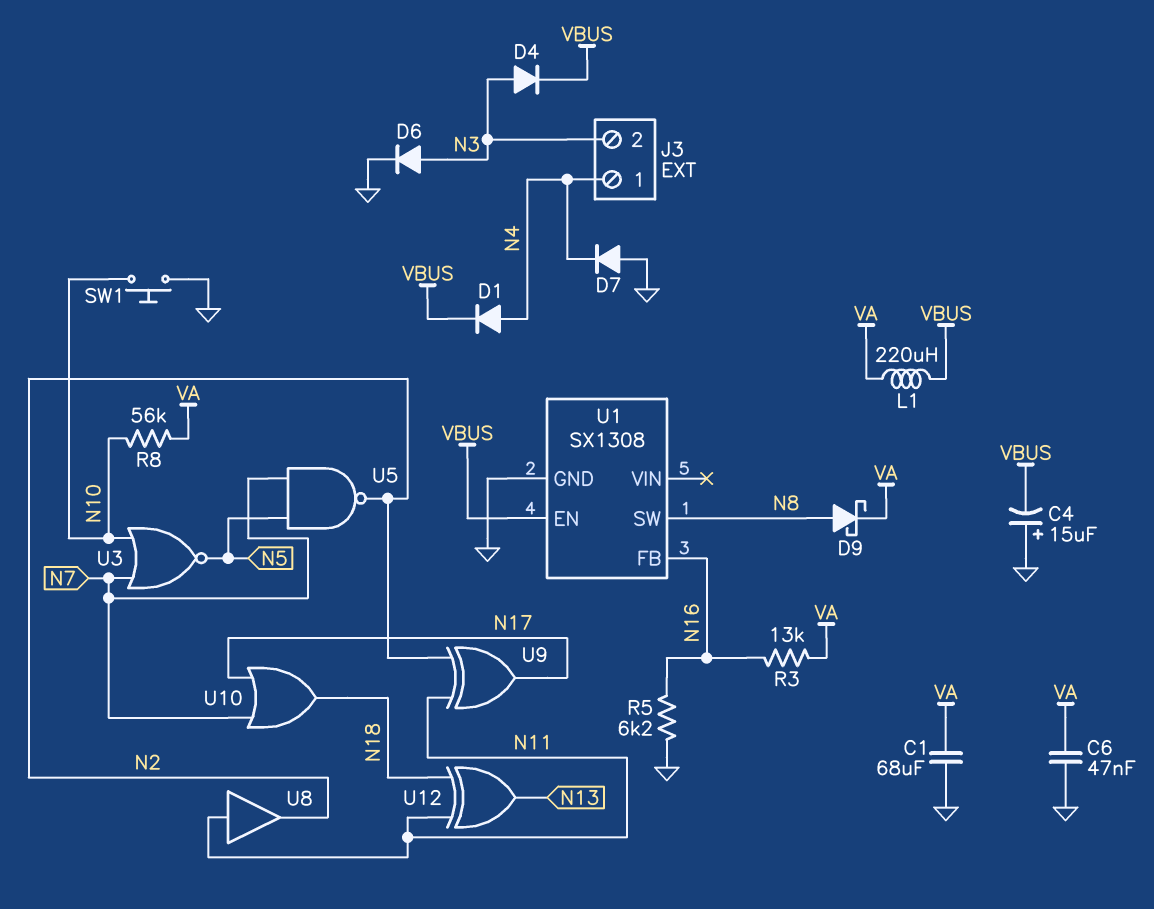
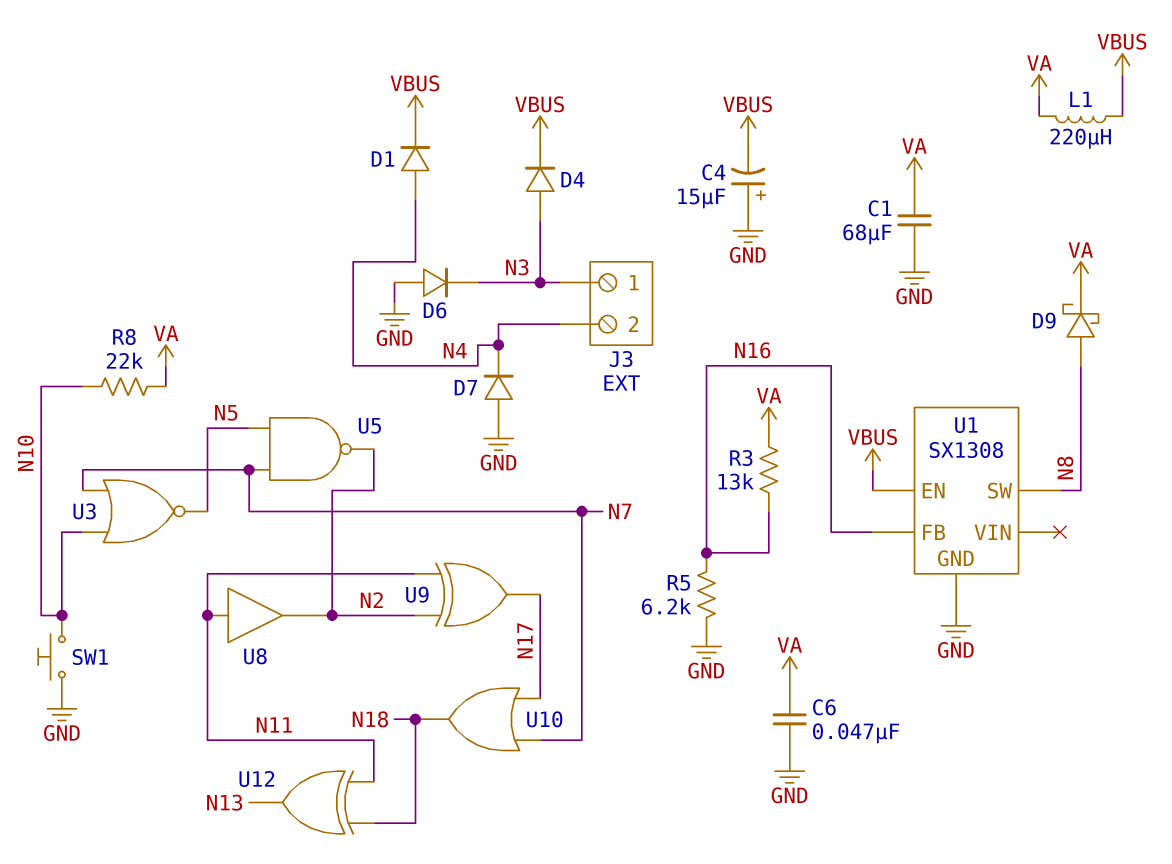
D6: diode (A N3, K GND) -> diode (A GND, K N3)
J3 pin 1: N4 -> N3
J3 pin 2: N3 -> N4
R8: 56k (N10, VA) -> 22k (N10, VA)

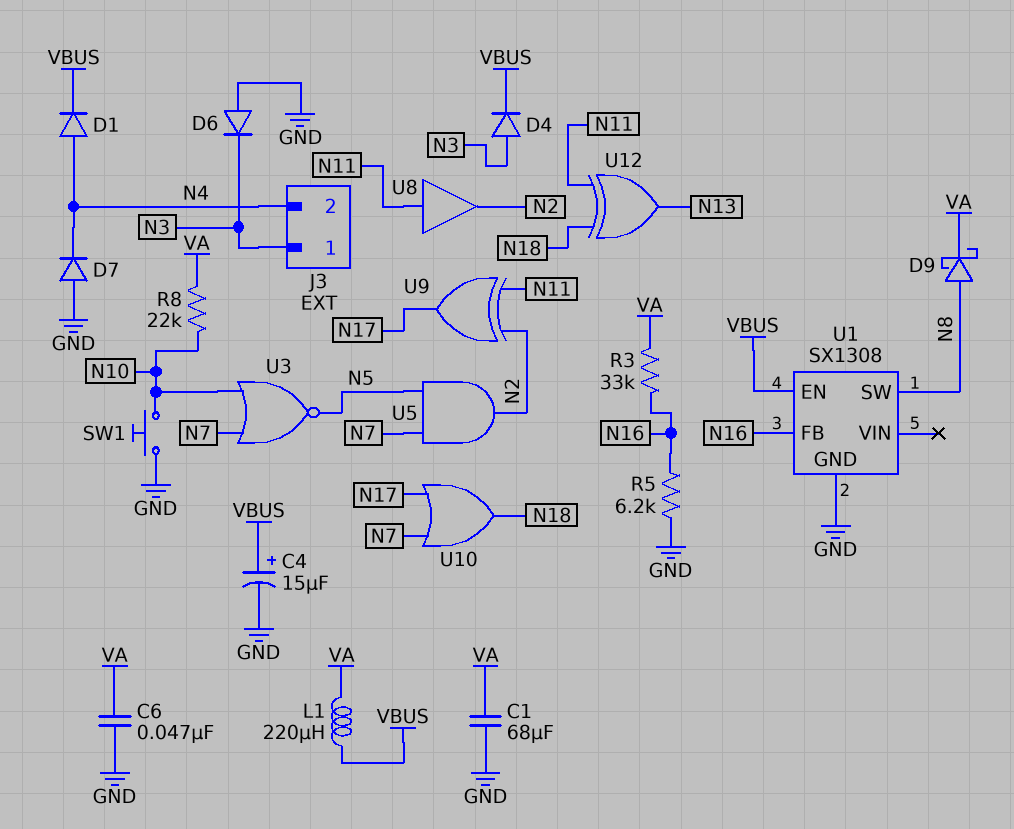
C4: 15uF (plus GND, minus VBUS) -> 15uF (plus VBUS, minus GND)
R3: 13k (N16, VA) -> 33k (N16, VA)
U5: NAND (in N5, in N7, out N2) -> AND (in N5, in N7, out N2)

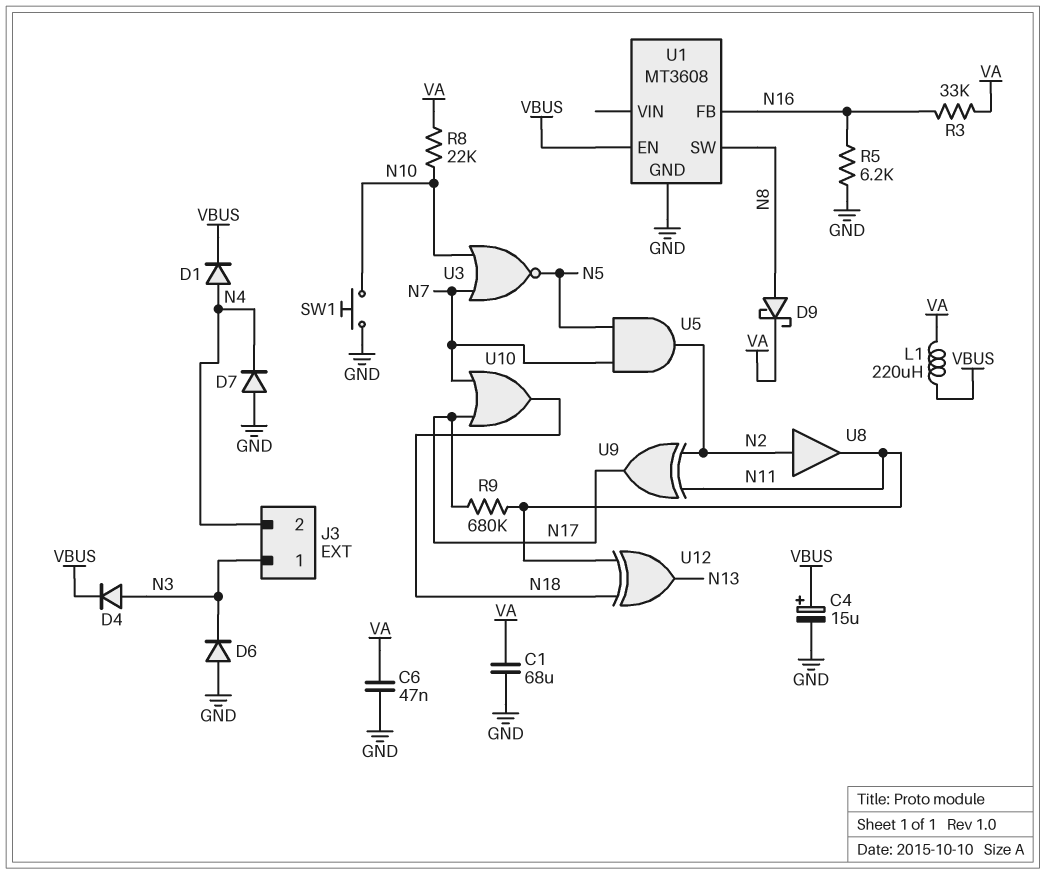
R9: none -> 680k (N11, N17)
U1: SX1308 -> MT3608
U8: buffer (in N11, out N2) -> buffer (in N2, out N11)

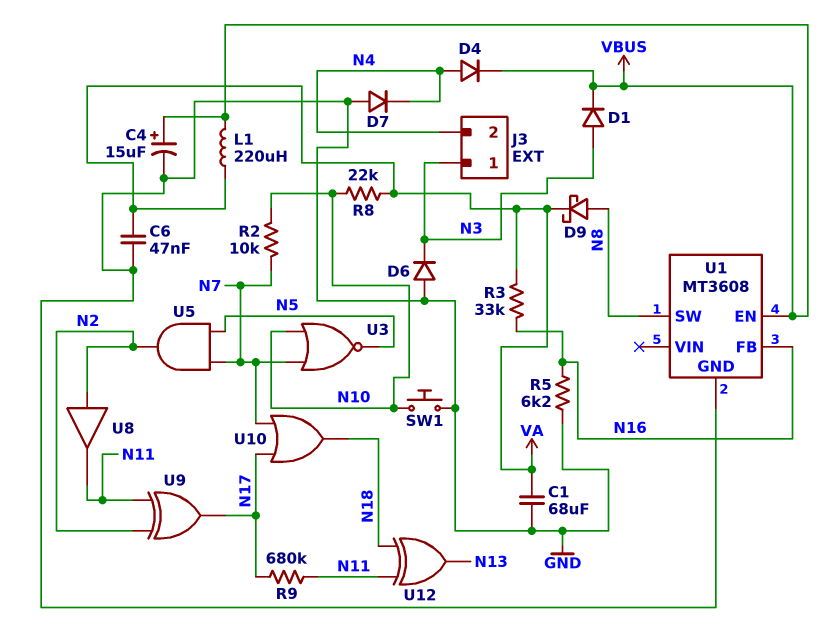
D1: diode (A N4, K VBUS) -> diode (A N3, K VBUS)
D4: diode (A N3, K VBUS) -> diode (A N4, K VBUS)
R2: none -> 10k (N7, N10)

